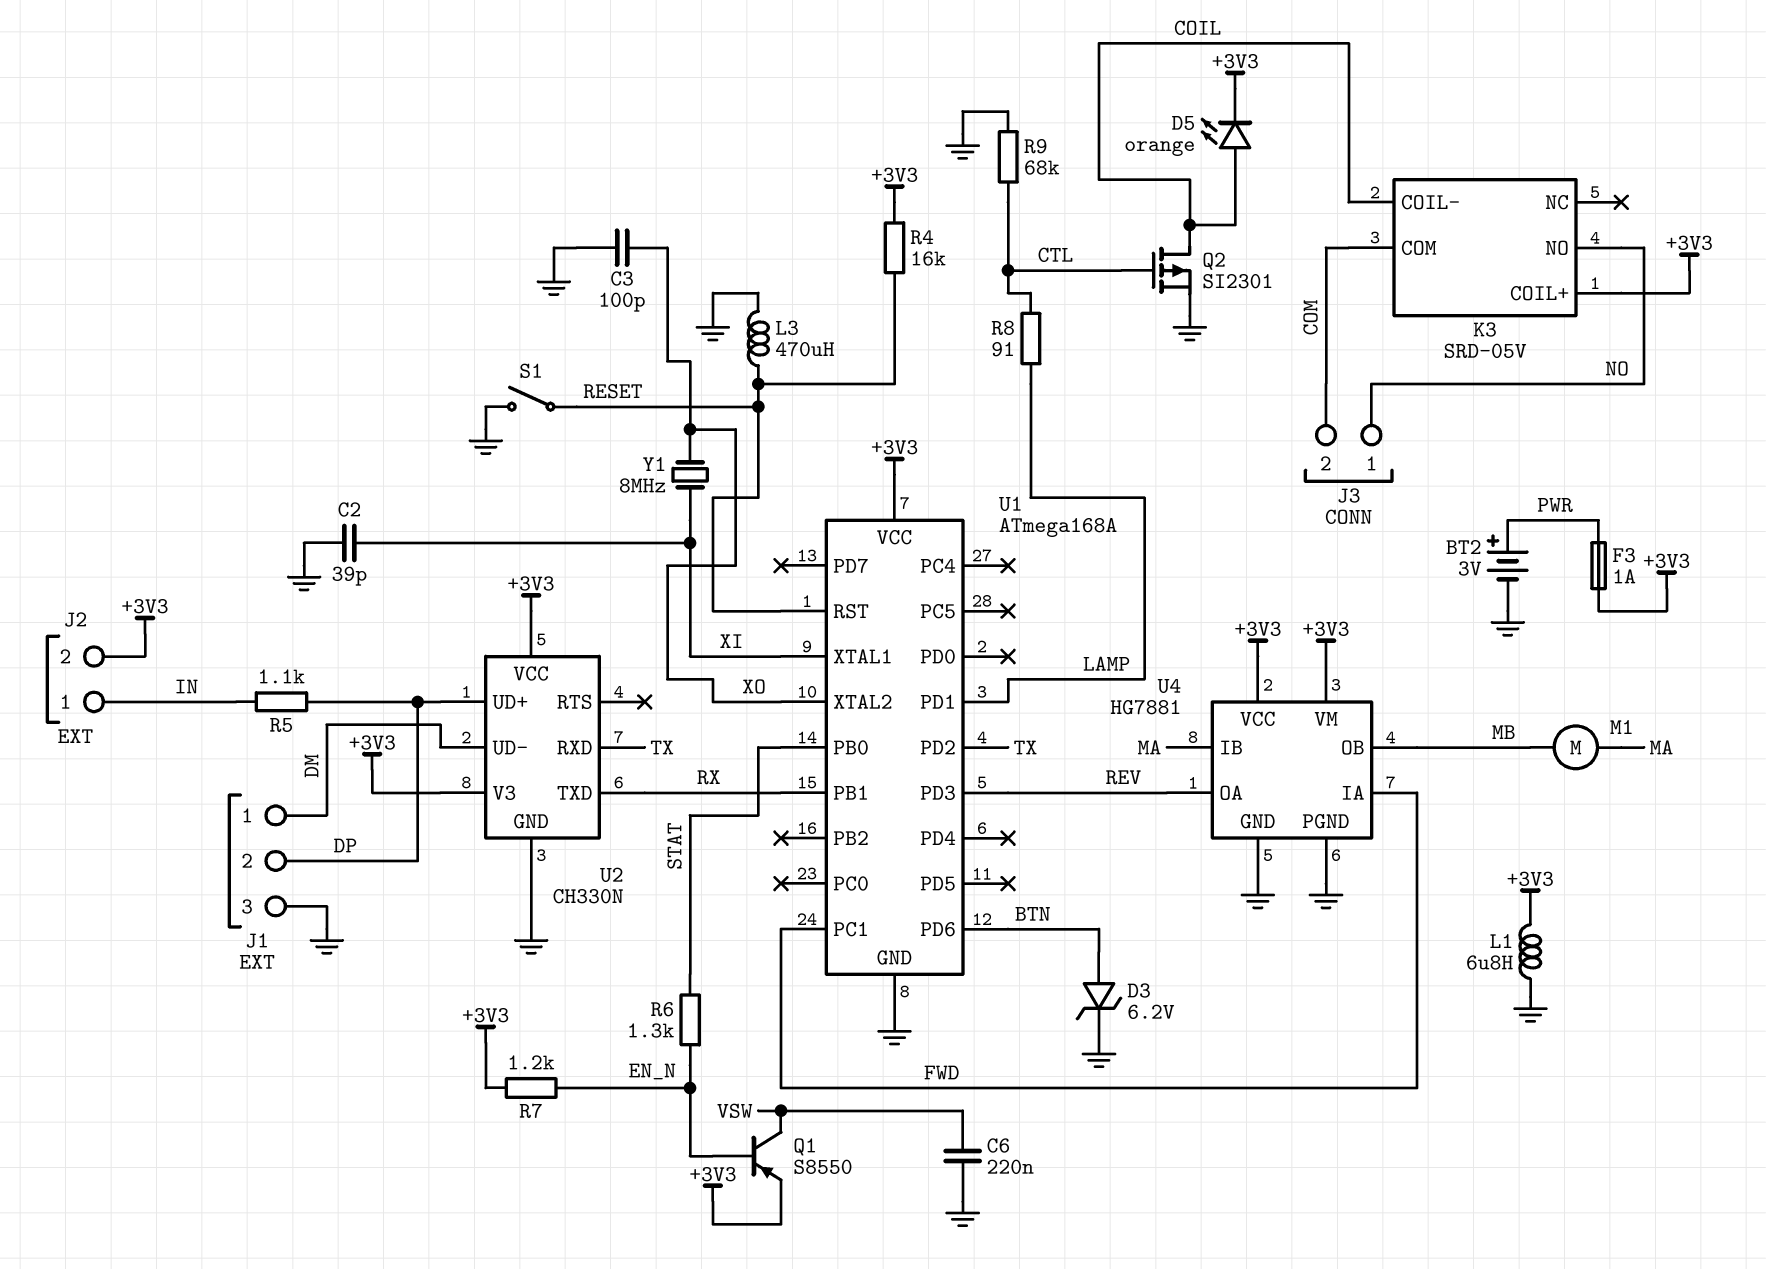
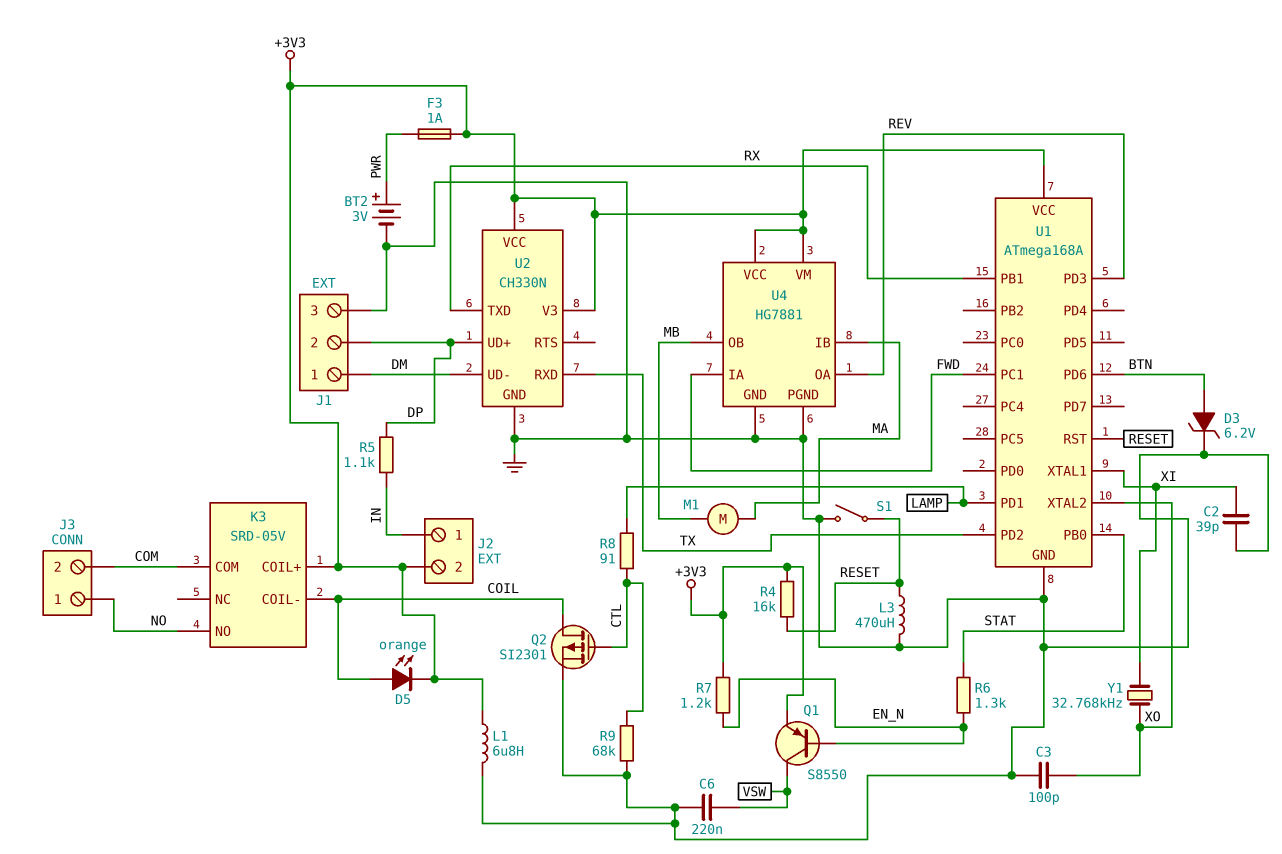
Y1: 8MHz (XI, XO) -> 32.768kHz (XI, XO)

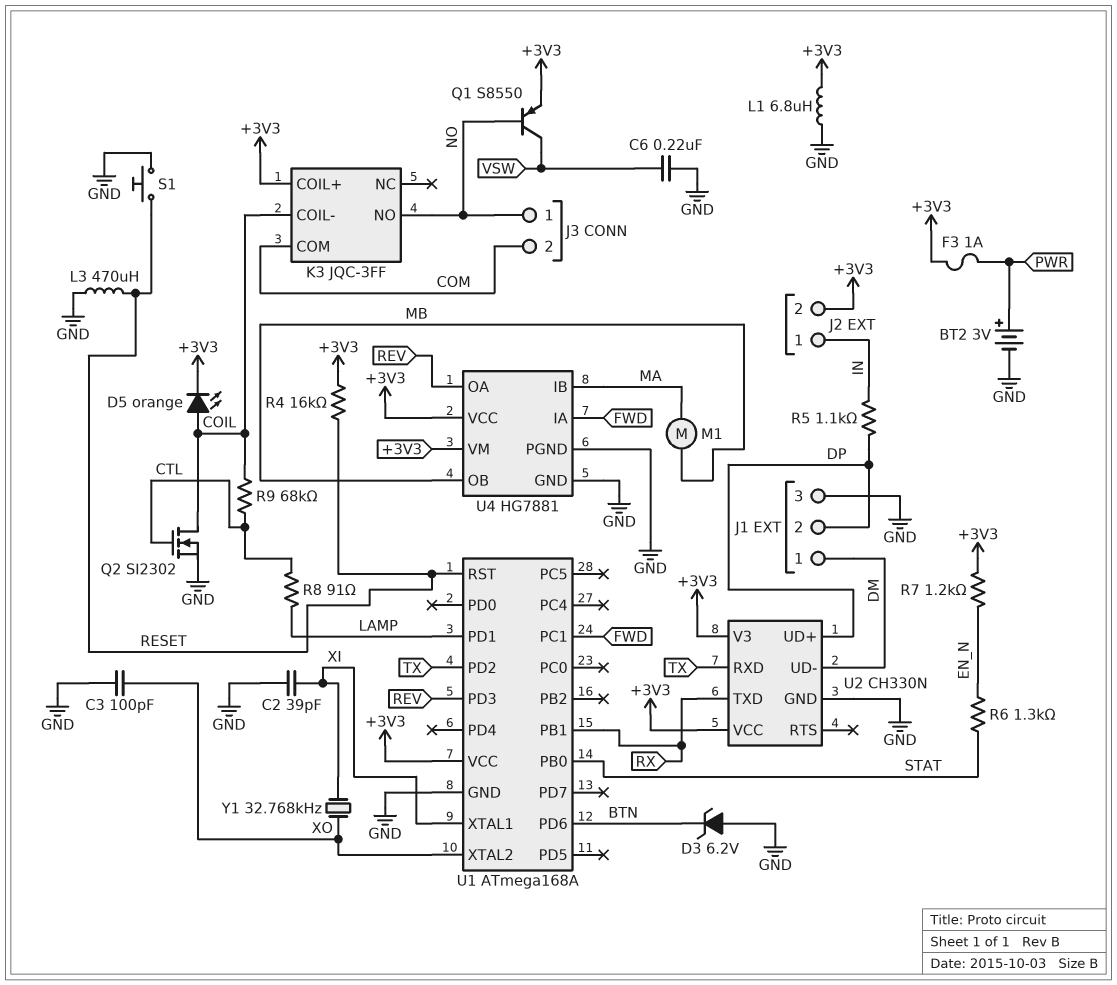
D3: zener 6.2V (A BTN, K GND) -> zener 6.2V (A GND, K BTN)
K3: SRD-05V -> JQC-3FF
Q1: PNP S8550 (B EN_N, C VSW, E +3V3) -> PNP S8550 (B NO, C VSW, E +3V3)
Q2: PMOS SI2301 (G CTL, D COIL, S GND) -> NMOS SI2302 (G CTL, D COIL, S GND)
R9: 68k (CTL, GND) -> 68k (COIL, CTL)
S1: switch (GND, RESET) -> button (GND, RESET)

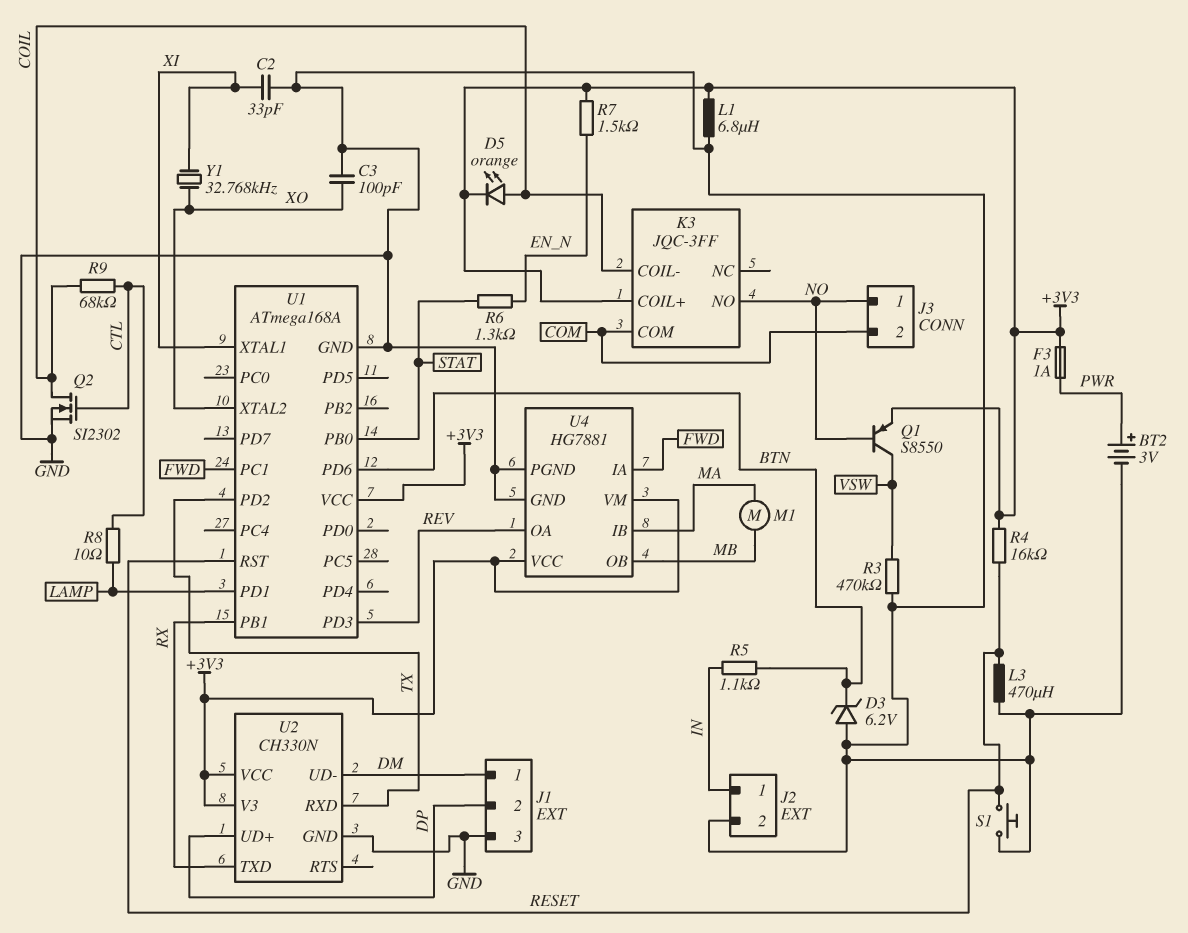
C2: 39pF (GND, XI) -> 33pF (GND, XI)
C6: 220nF (GND, VSW) -> none
J2 pin 2: +3V3 -> GND
R3: none -> 470k (GND, VSW)
R5: 1.1k (DP, IN) -> 1.1k (BTN, IN)
R7: 1.2k (+3V3, EN_N) -> 1.5k (+3V3, EN_N)
R8: 91 (CTL, LAMP) -> 10 (CTL, LAMP)

